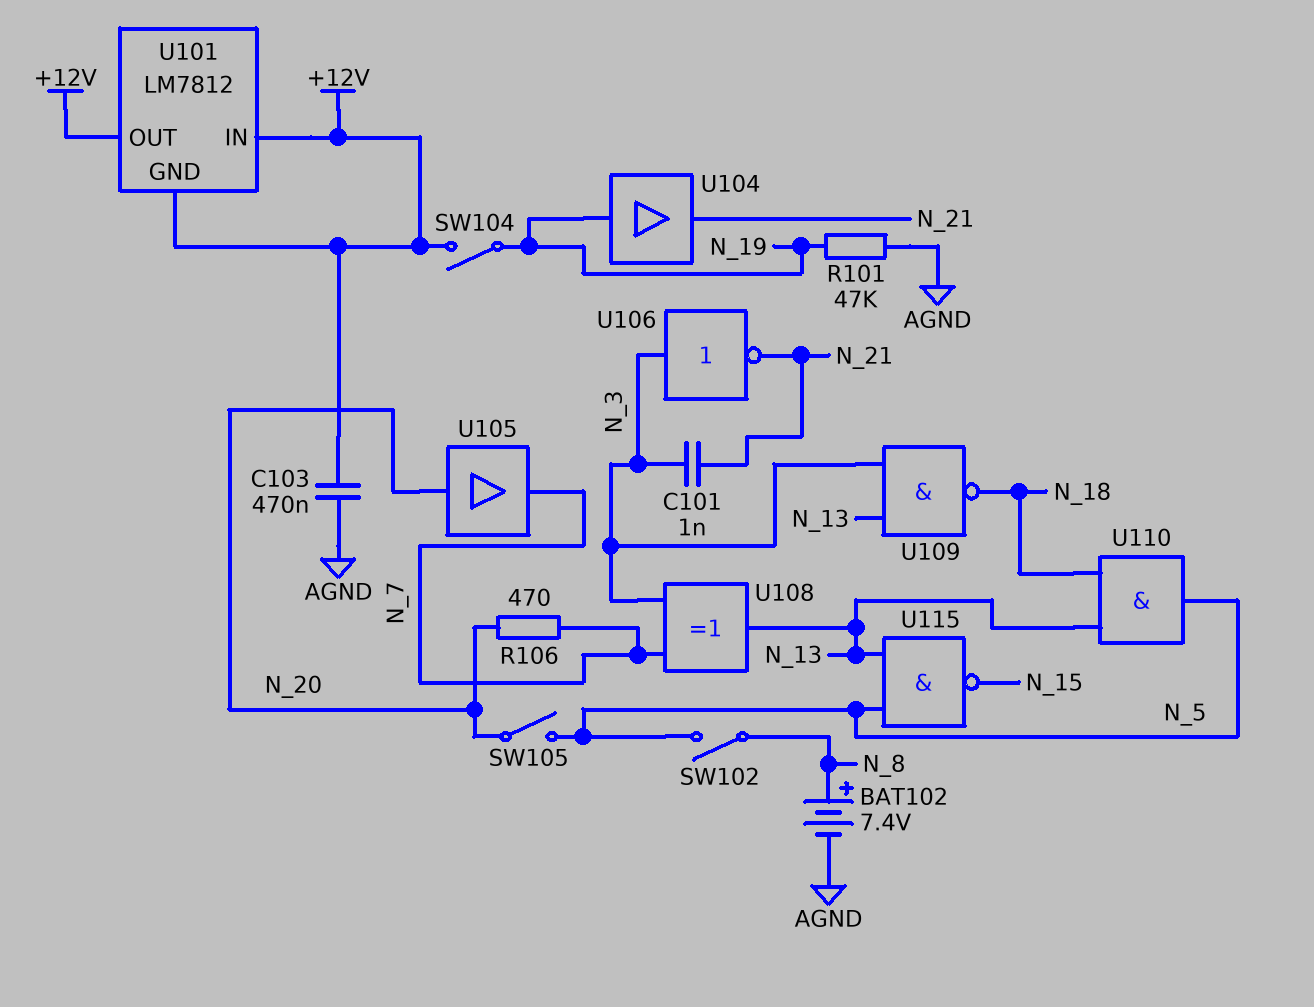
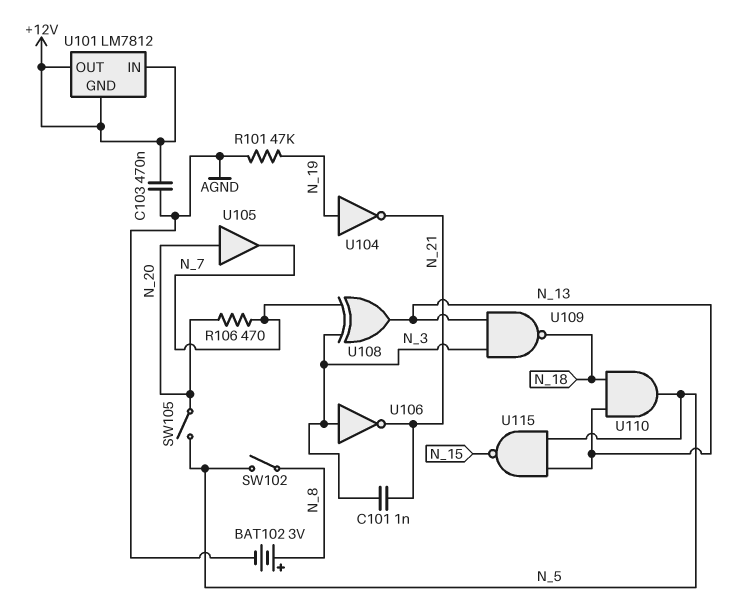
BAT102: 7.4V (plus N_8, minus AGND) -> 3V (plus N_8, minus AGND)
SW104: switch (+12V, N_19) -> none
U104: buffer (in N_19, out N_21) -> NOT (in N_19, out N_21)

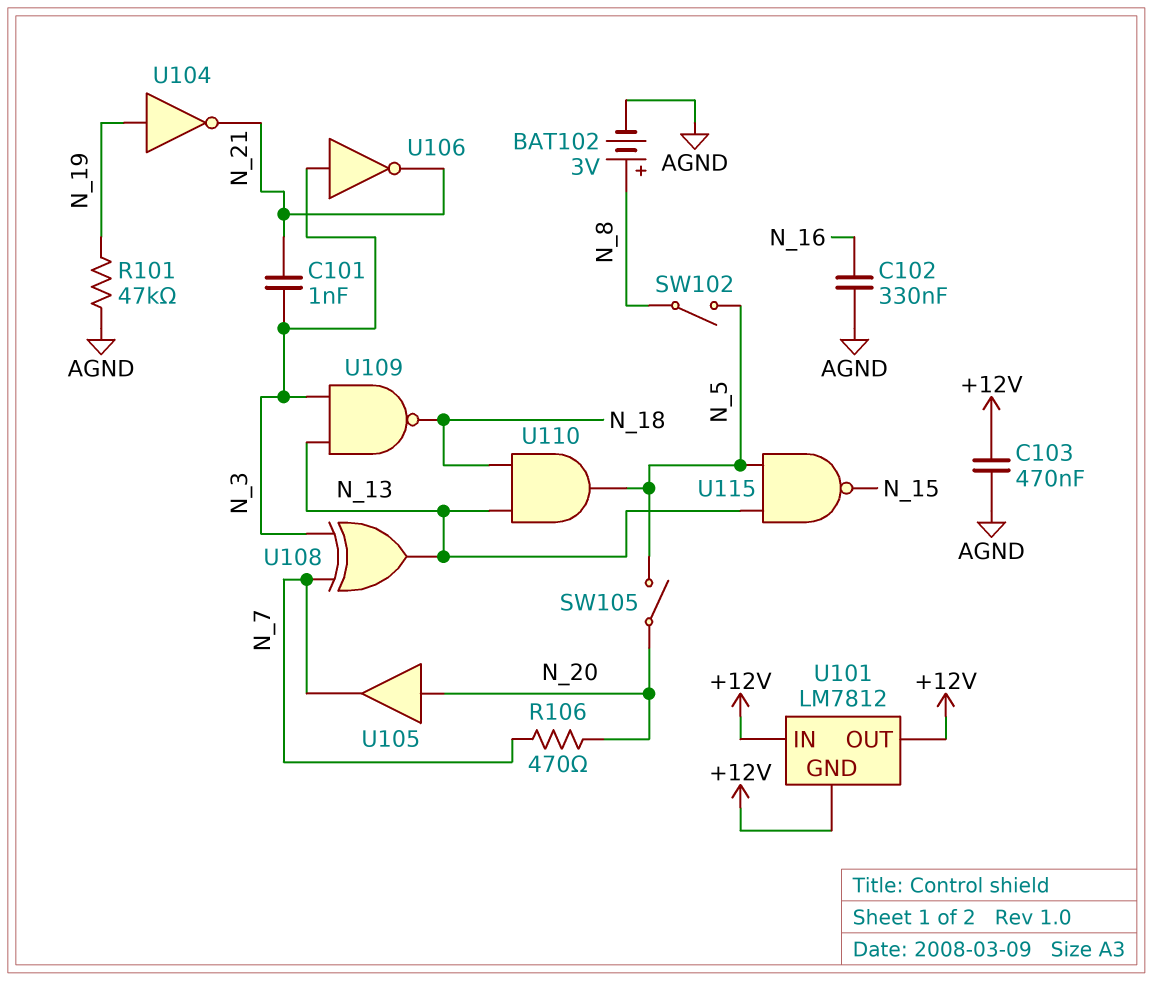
C102: none -> 330nF (AGND, N_16)

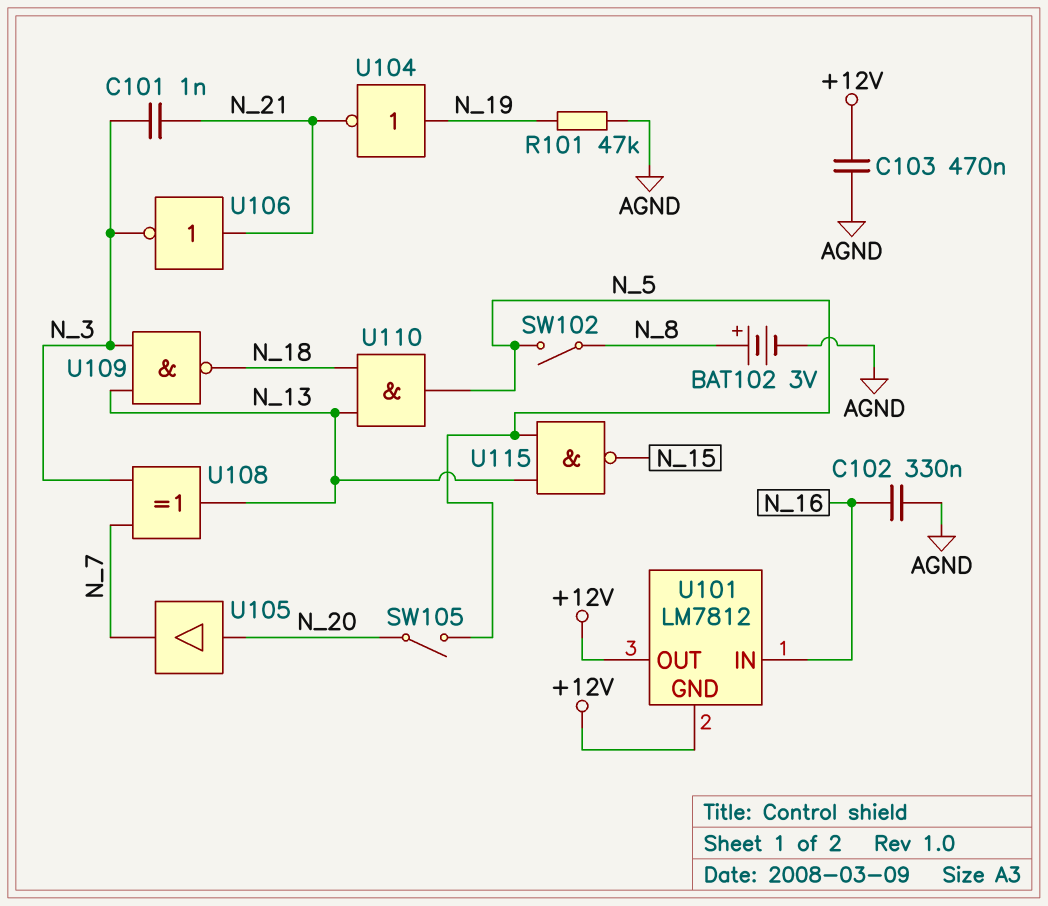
R106: 470 (N_7, N_20) -> none
U101 pin IN: +12V -> N_16
U106: NOT (in N_3, out N_21) -> NOT (in N_21, out N_3)

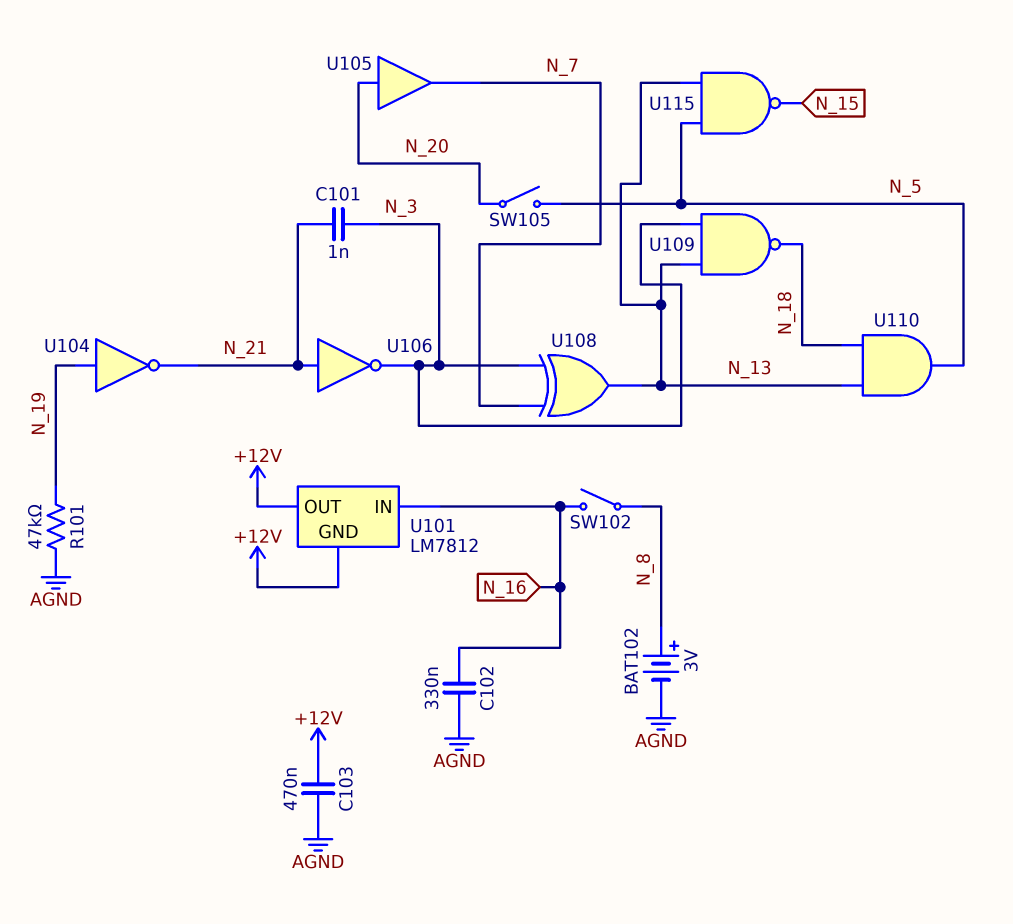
SW102: switch (N_5, N_8) -> switch (N_8, N_16)

